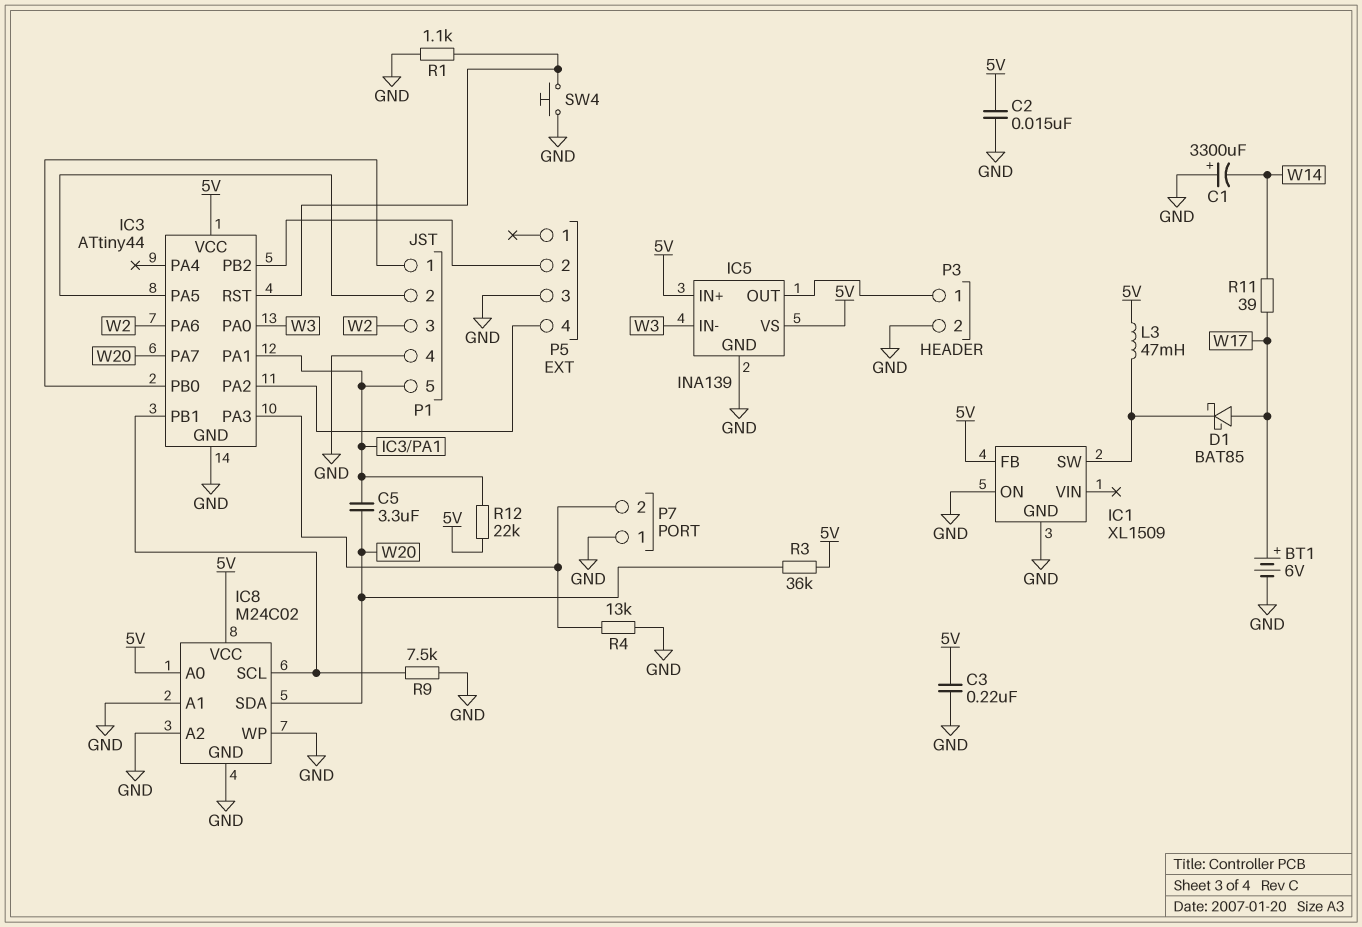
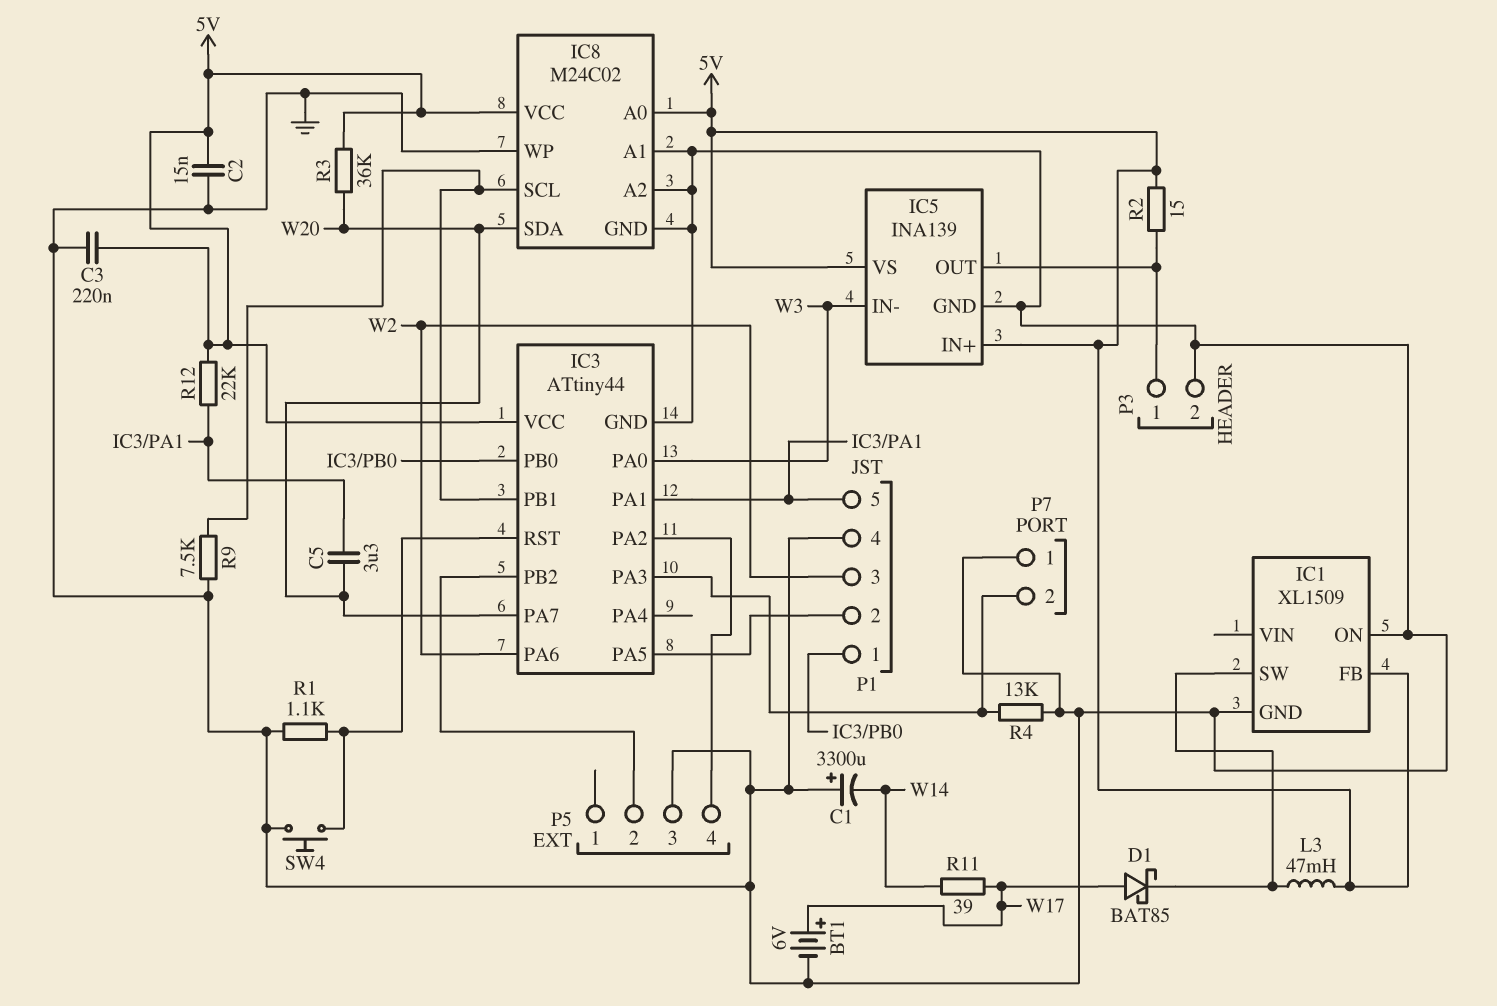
R2: none -> 15 (5V, IC5/OUT)

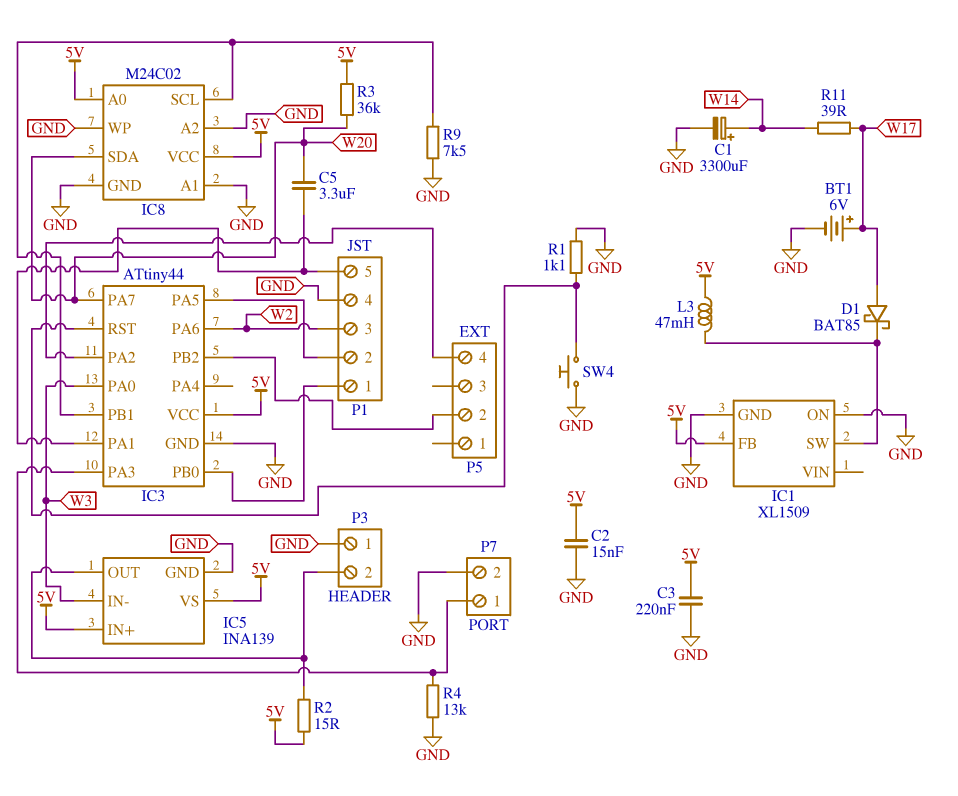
C1: 3300uF (plus GND, minus W14) -> 3300uF (plus W14, minus GND)
P3 pin 1: IC5/OUT -> GND
P3 pin 2: GND -> IC5/OUT
P5 pin 3: GND -> none
P7 pin 1: GND -> IC3/PA3
P7 pin 2: IC3/PA3 -> GND
R12: 22k (5V, IC3/PA1) -> none

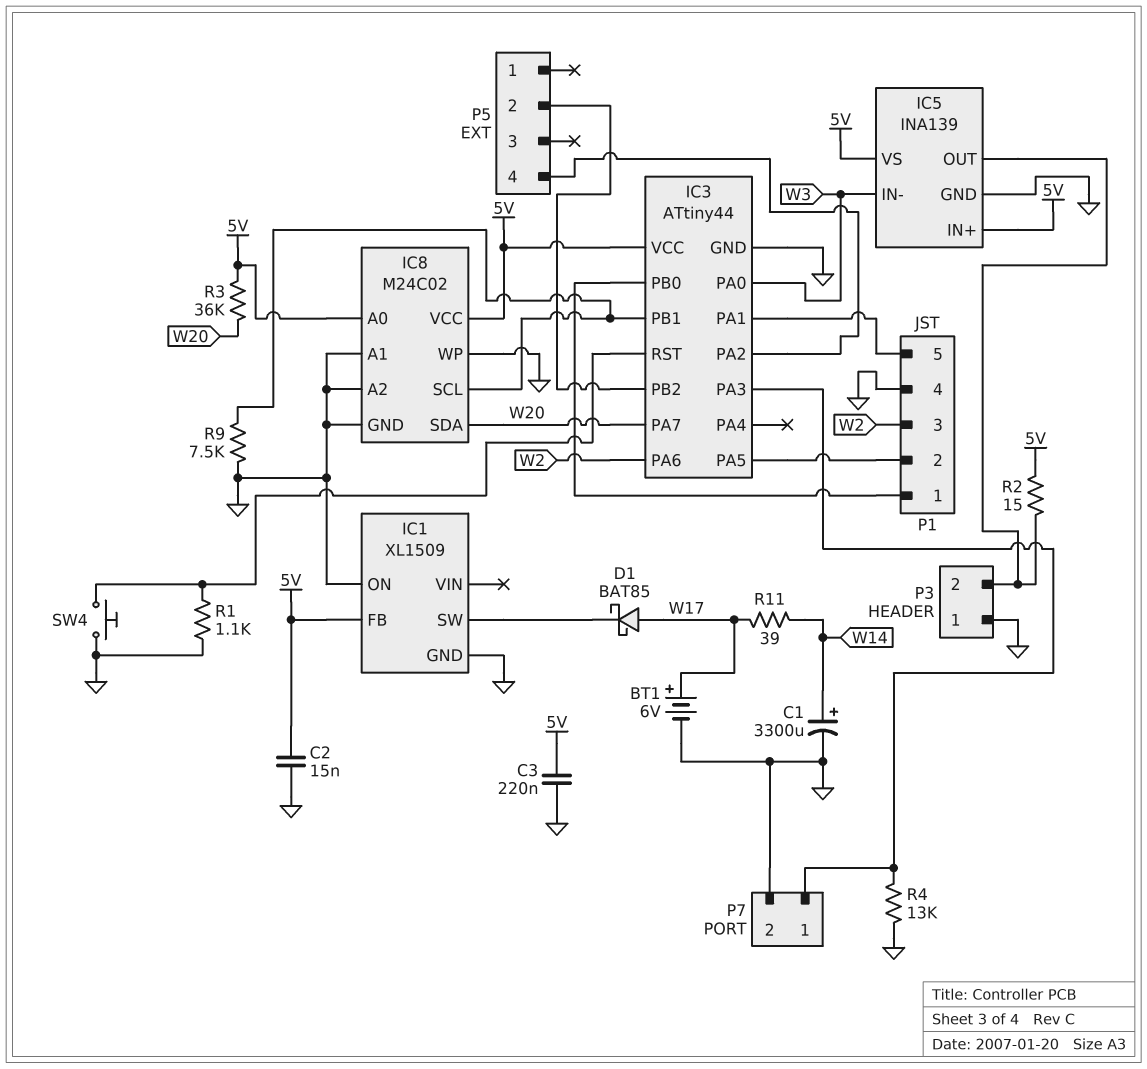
C5: 3.3uF (IC3/PA1, W20) -> none
L3: 47mH (5V, IC1/SW) -> none

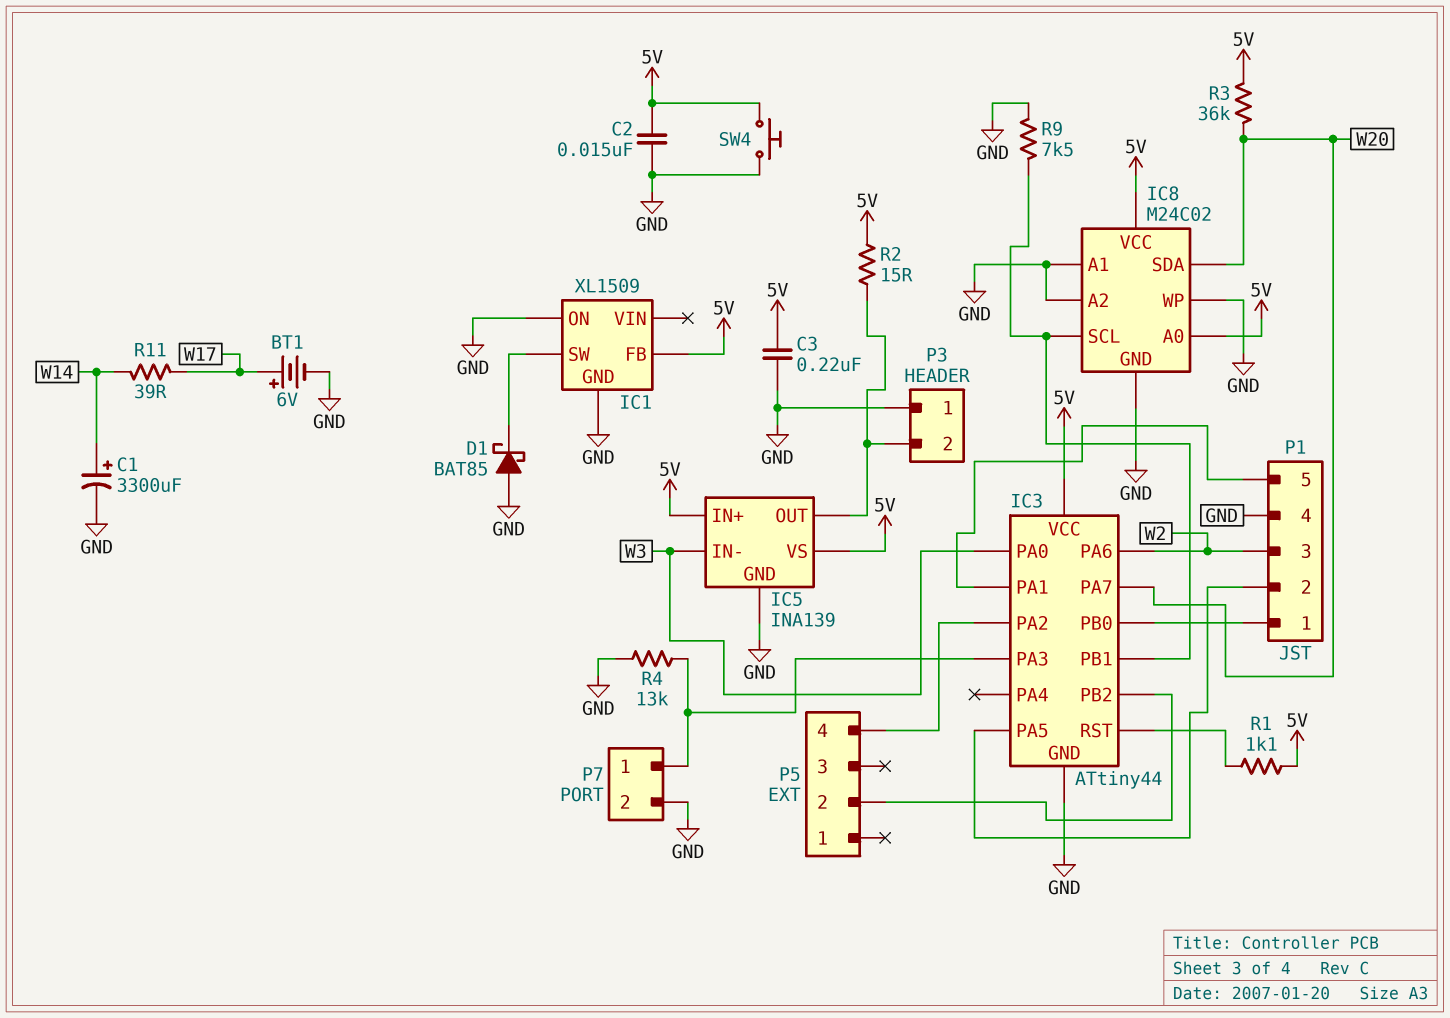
D1: schottky BAT85 (A W17, K IC1/SW) -> schottky BAT85 (A GND, K IC1/SW)
R1: 1.1k (GND, IC3/RST) -> 1.1k (5V, IC3/RST)
SW4: button (GND, IC3/RST) -> button (5V, GND)

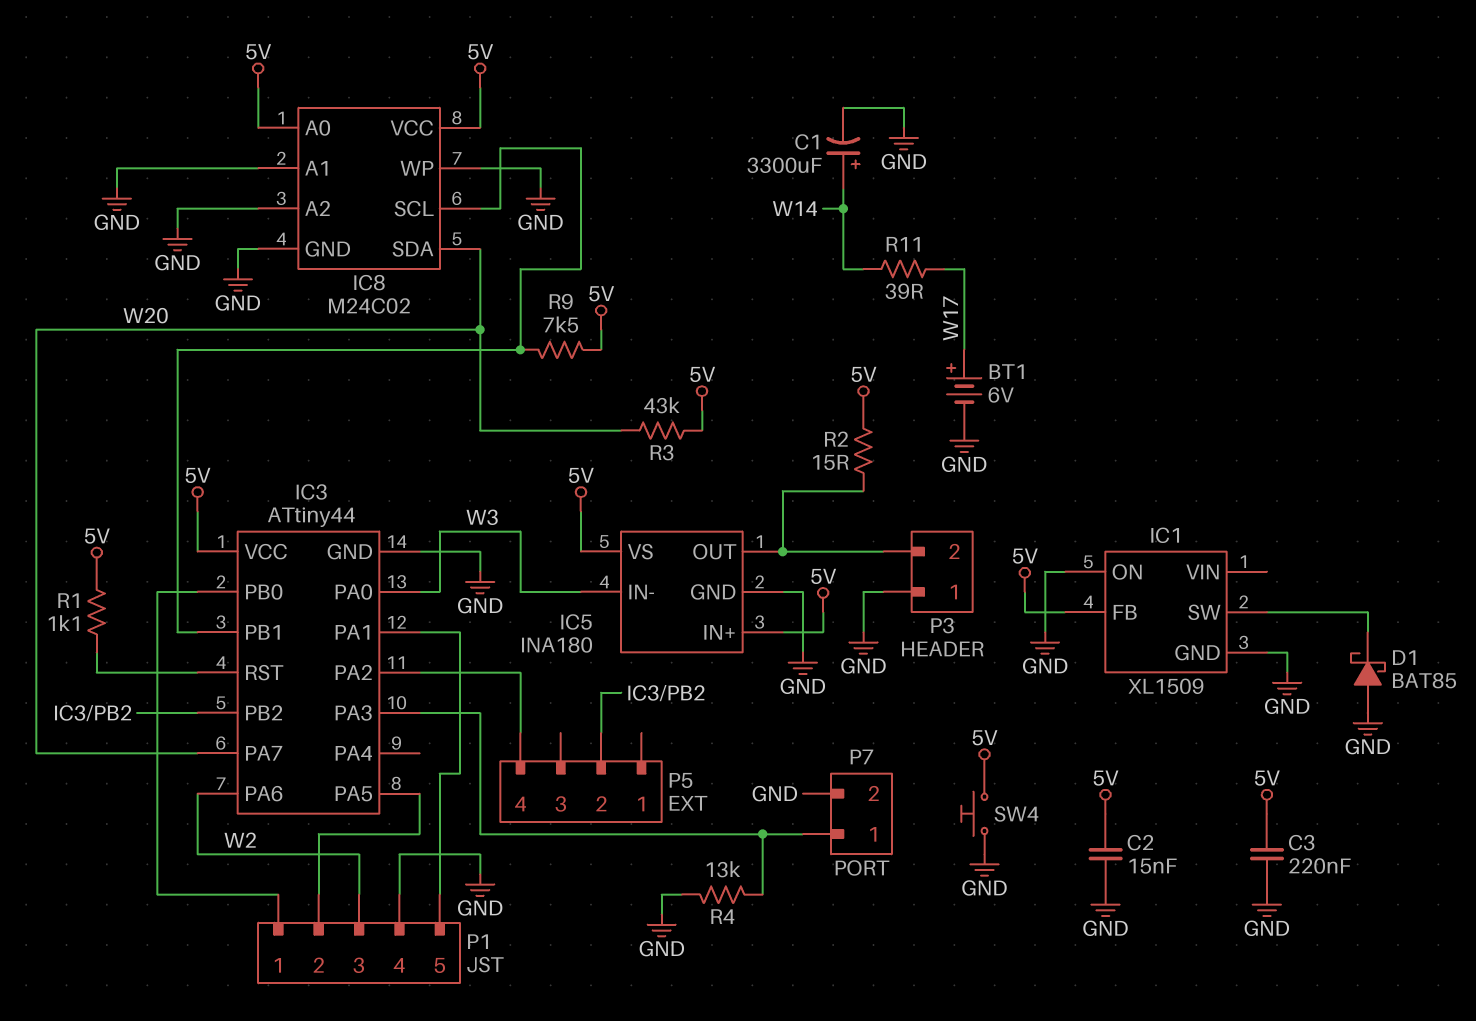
IC5: INA139 -> INA180
R3: 36k (5V, W20) -> 43k (5V, W20)
R9: 7.5k (GND, IC3/PB1) -> 7.5k (5V, IC3/PB1)

